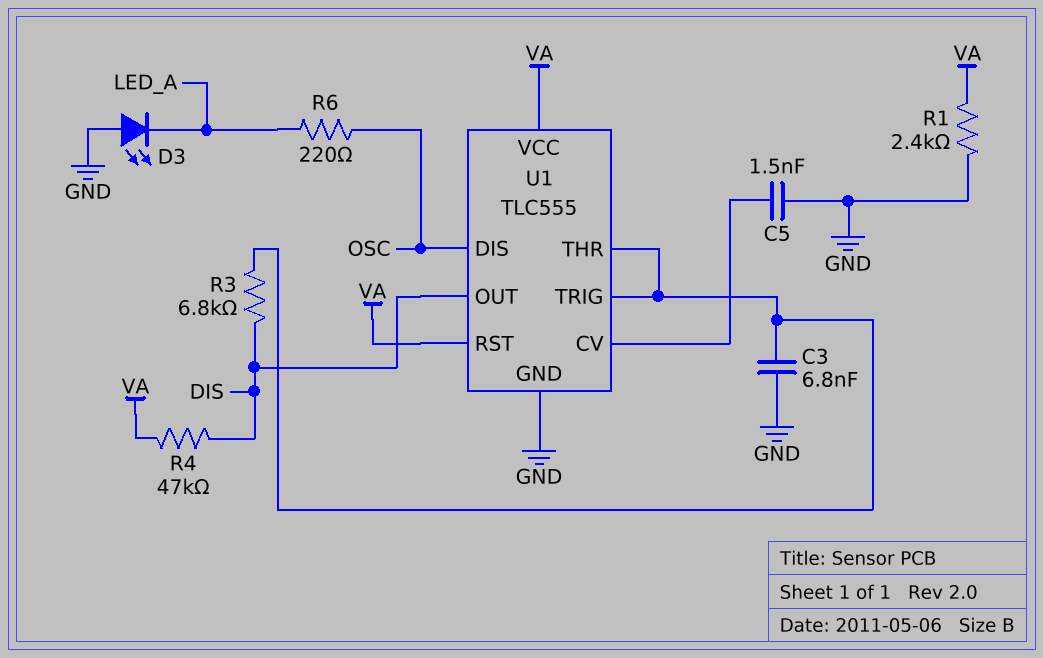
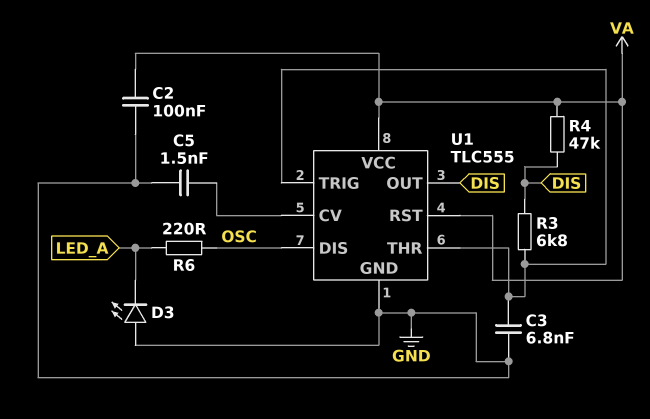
C2: none -> 100nF (GND, VA)
R1: 2.4k (GND, VA) -> none

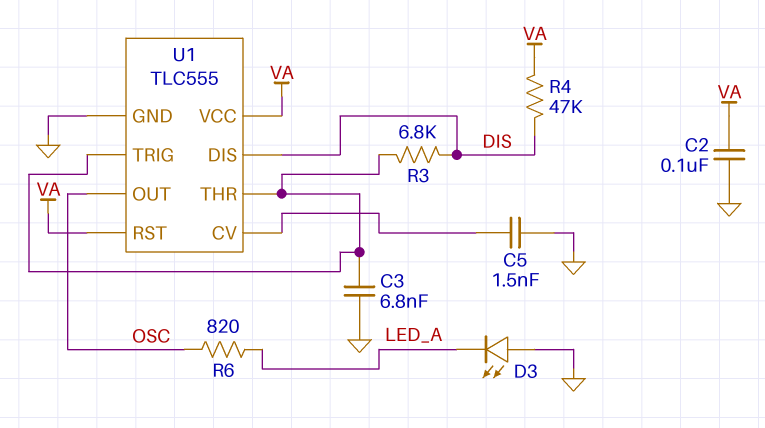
R6: 220 (LED_A, OSC) -> 820 (LED_A, OSC)
U1 pin DIS: OSC -> DIS
U1 pin OUT: DIS -> OSC

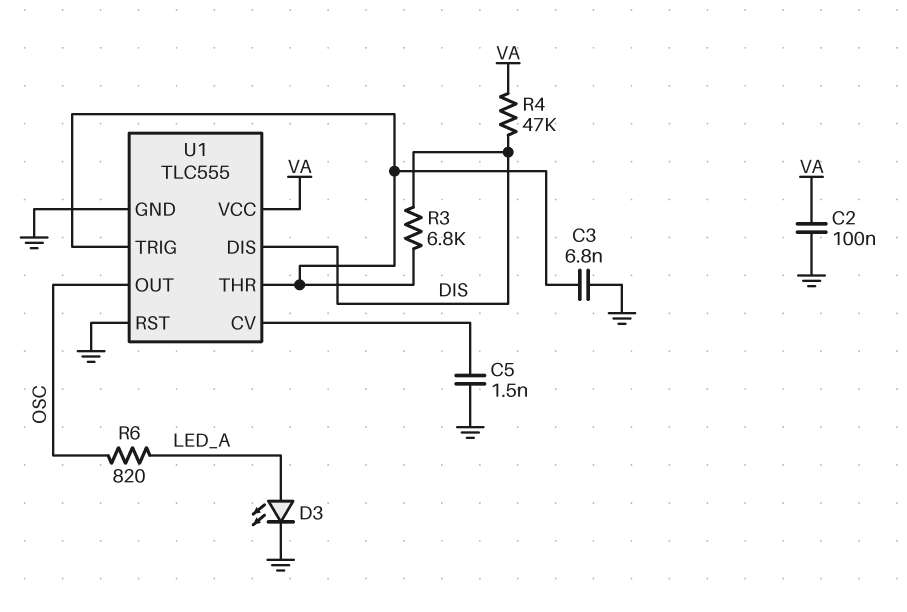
D3: LED (A GND, K LED_A) -> LED (A LED_A, K GND)
U1 pin RST: VA -> GND

